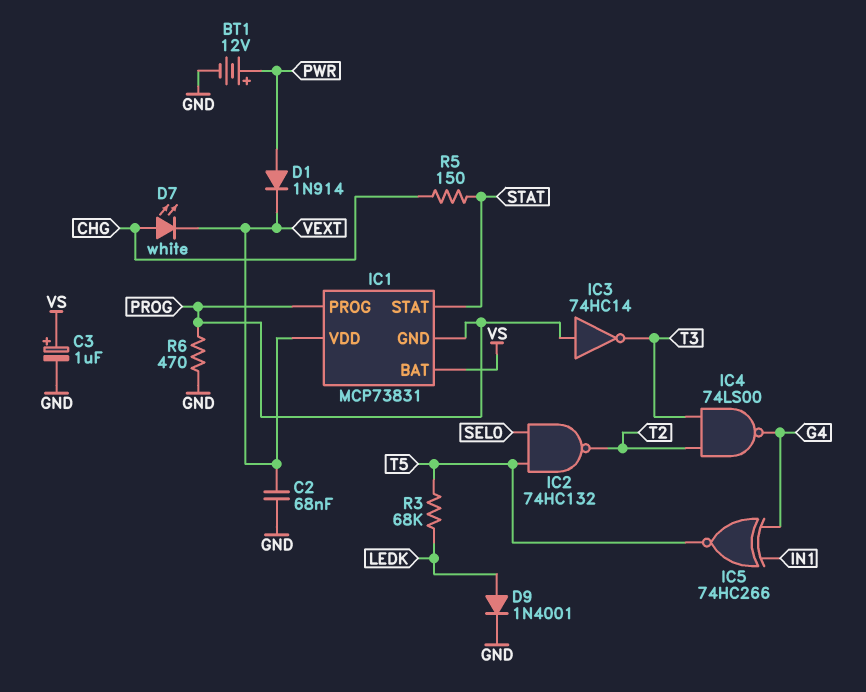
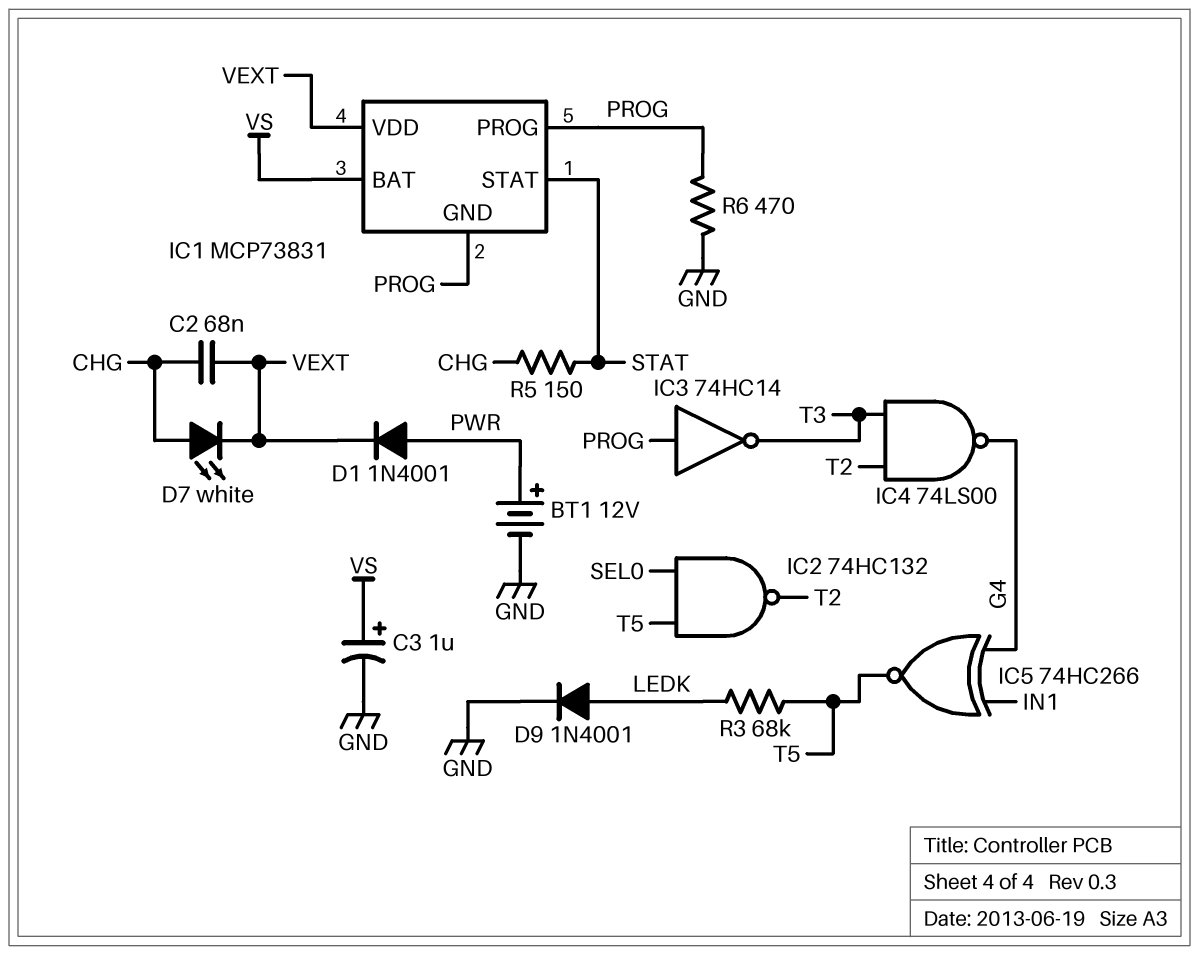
C2: 68nF (GND, VEXT) -> 68nF (CHG, VEXT)
D1: diode 1N914 (A PWR, K VEXT) -> diode 1N4001 (A PWR, K VEXT)

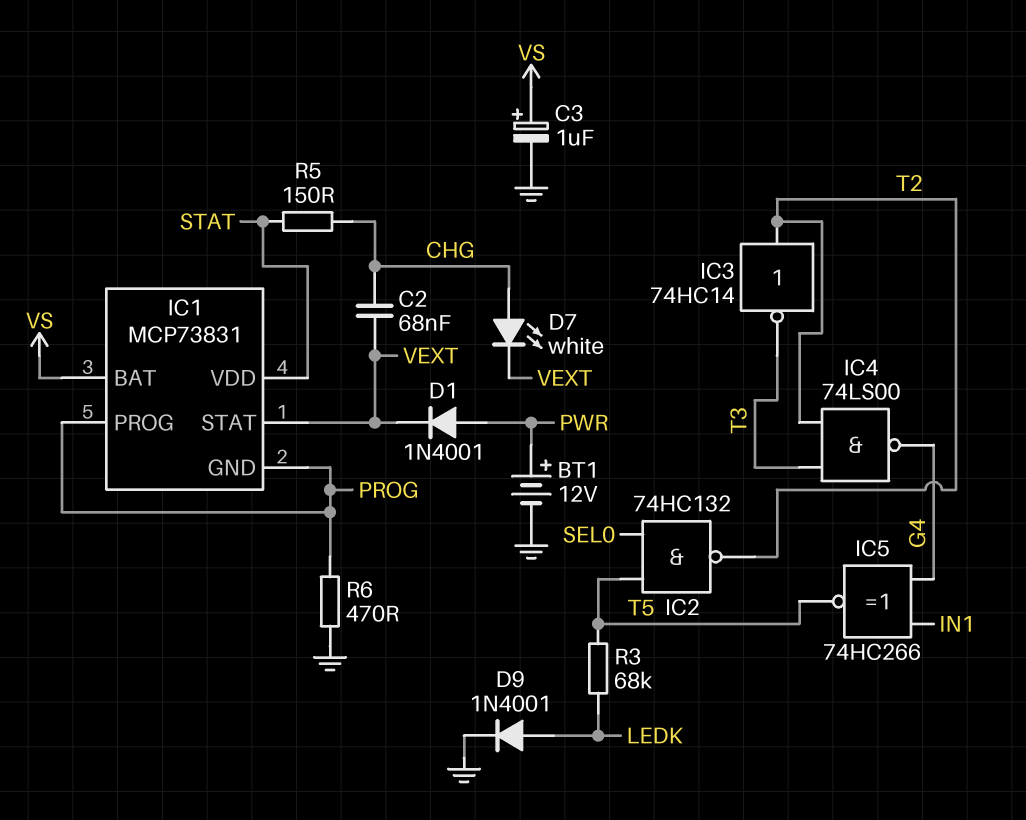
IC1 pin STAT: STAT -> VEXT
IC1 pin VDD: VEXT -> STAT
IC3: NOT 74HC14 (in PROG, out T3) -> NOT 74HC14 (in T2, out T3)

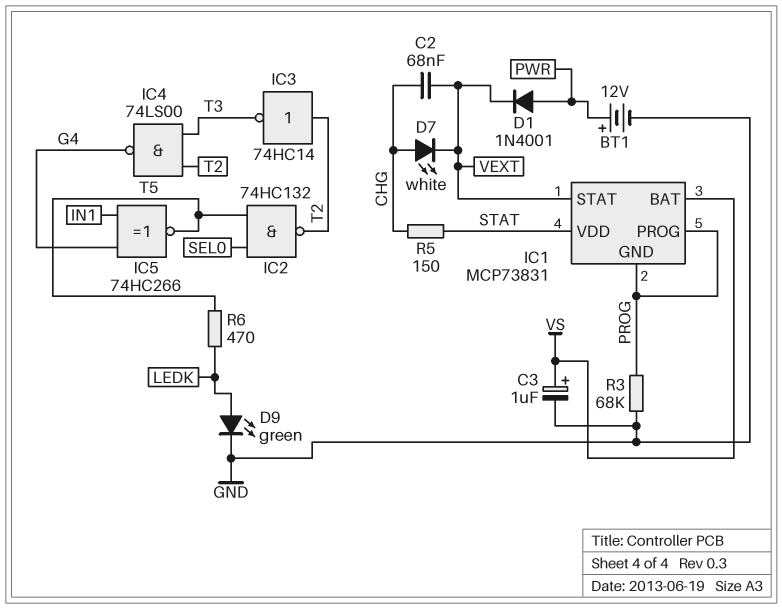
D9: diode 1N4001 (A LEDK, K GND) -> LED green (A LEDK, K GND)
R3: 68k (LEDK, T5) -> 68k (GND, PROG)
R6: 470 (GND, PROG) -> 470 (LEDK, T5)

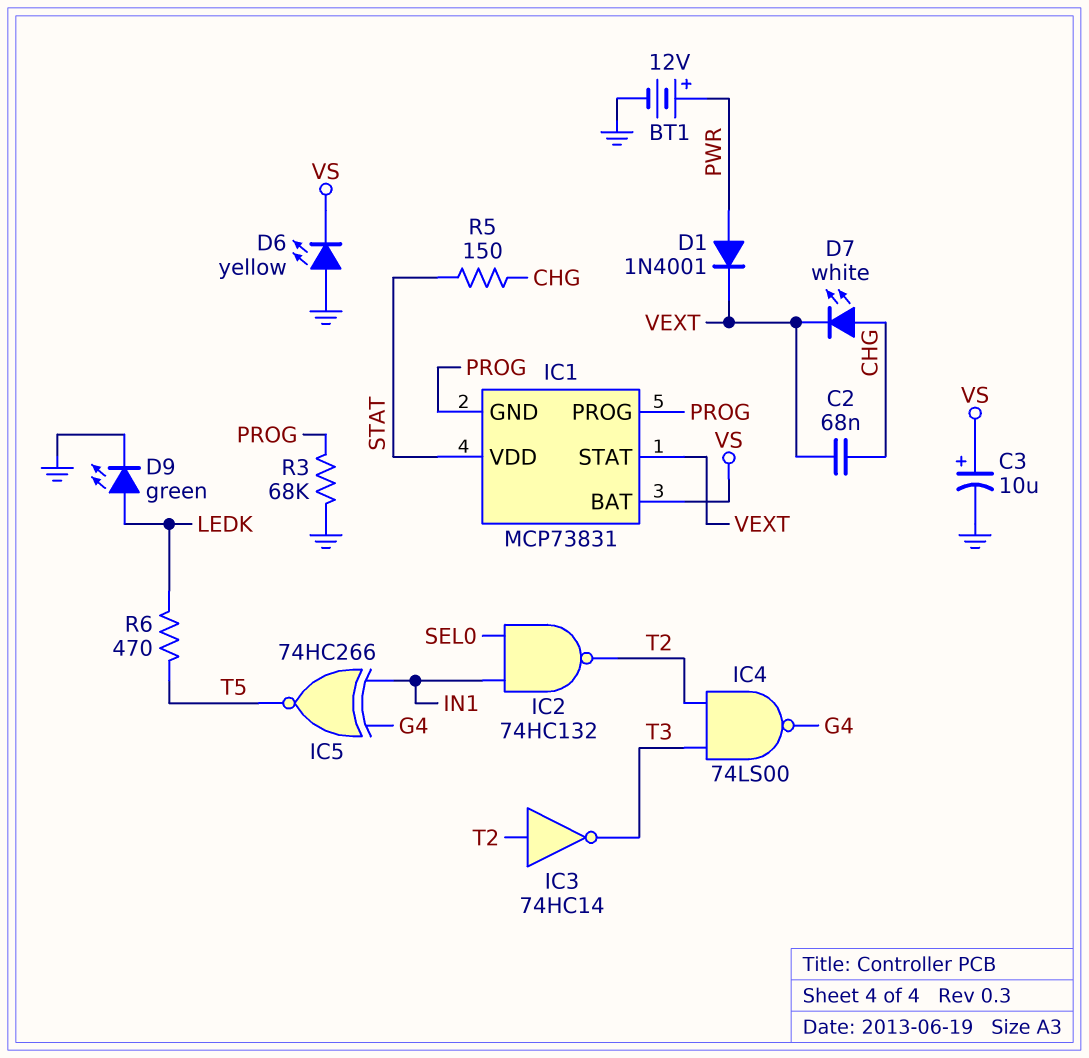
C3: 1uF (plus VS, minus GND) -> 10uF (plus VS, minus GND)
D6: none -> LED yellow (A GND, K VS)
IC2: NAND 74HC132 (in SEL0, in T5, out T2) -> NAND 74HC132 (in IN1, in SEL0, out T2)

